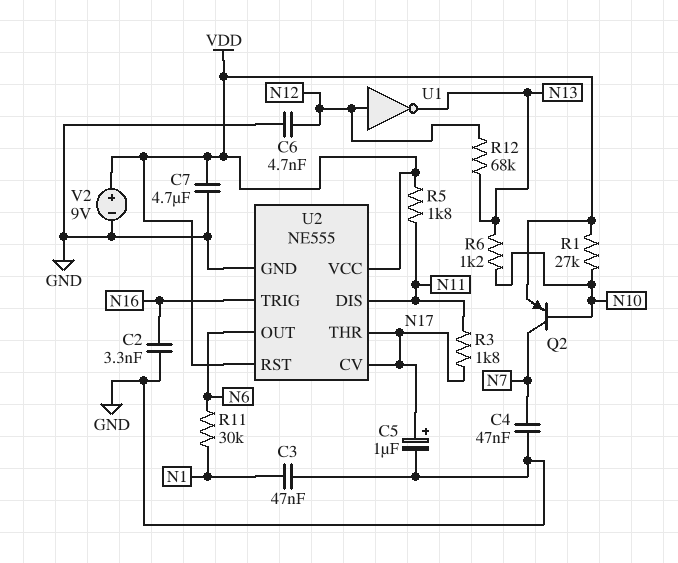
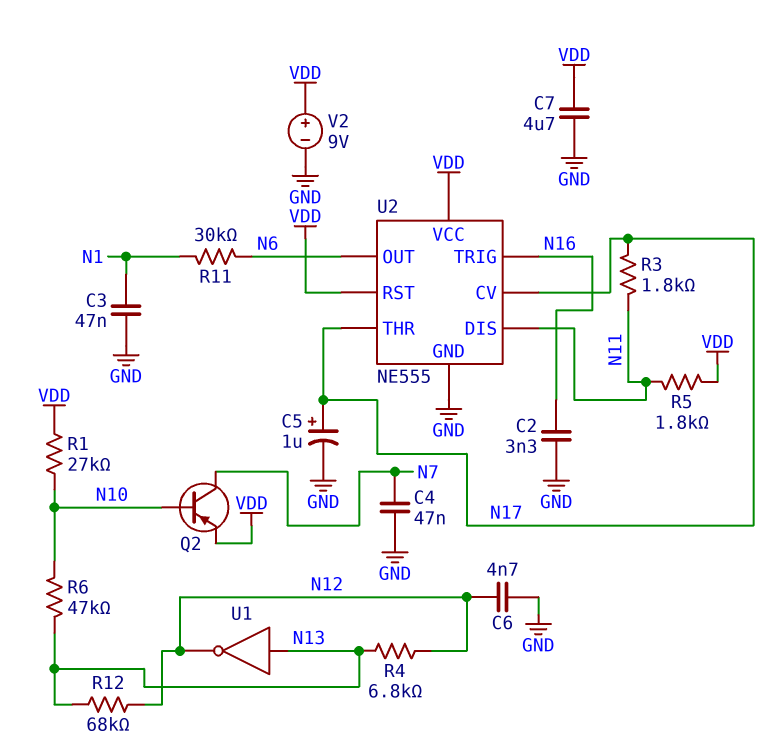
R4: none -> 6.8k (N12, N13)
R6: 1.2k (N10, N13) -> 47k (N10, N13)
U1: NOT (in N12, out N13) -> NOT (in N13, out N12)

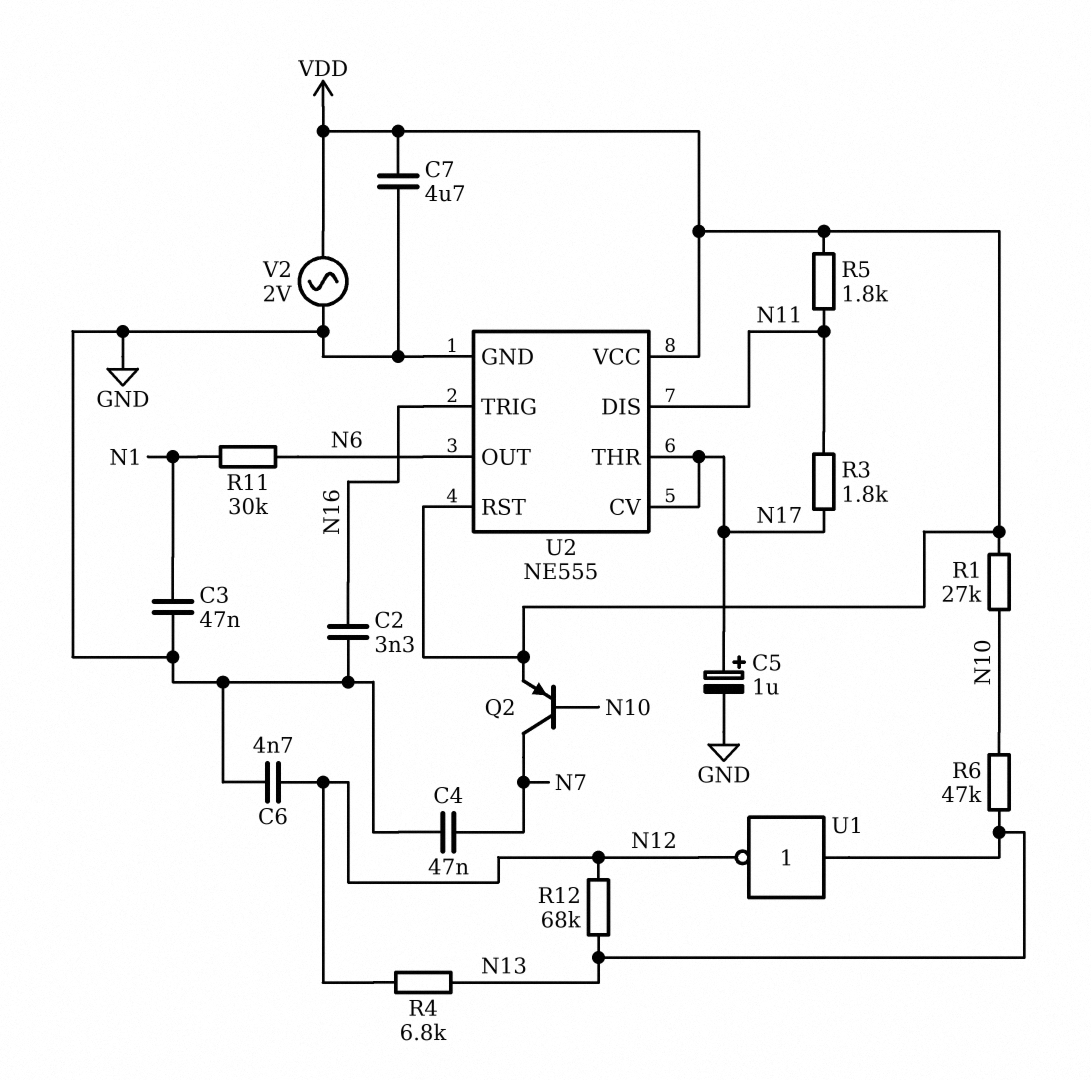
V2: 9V (plus VDD, minus GND) -> AC 2V (GND, VDD)

